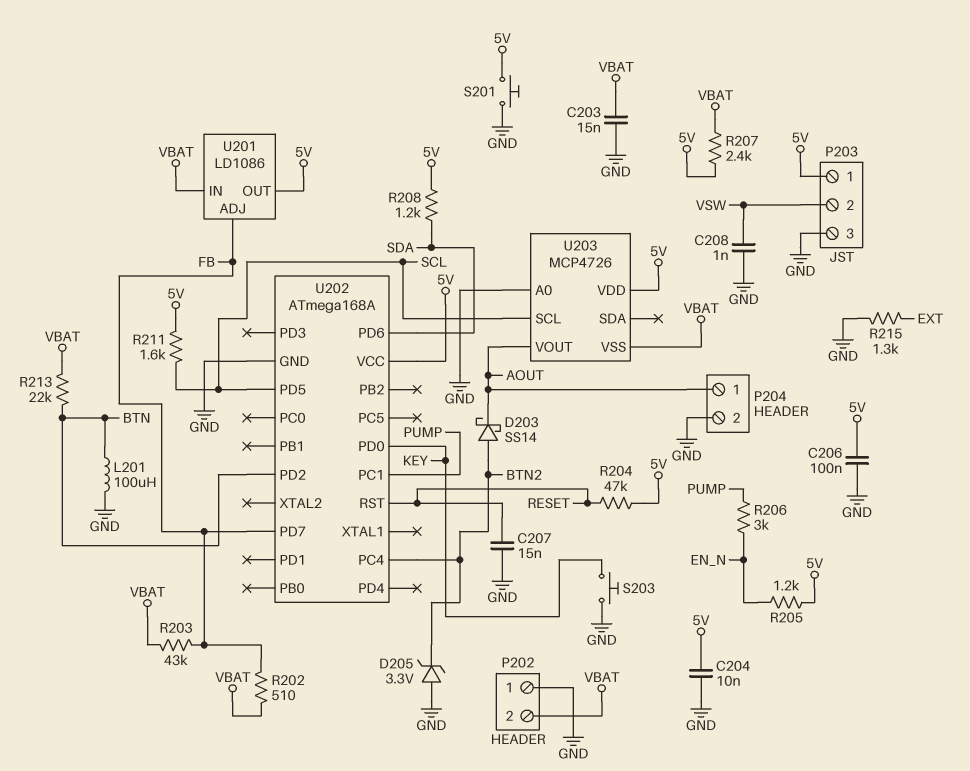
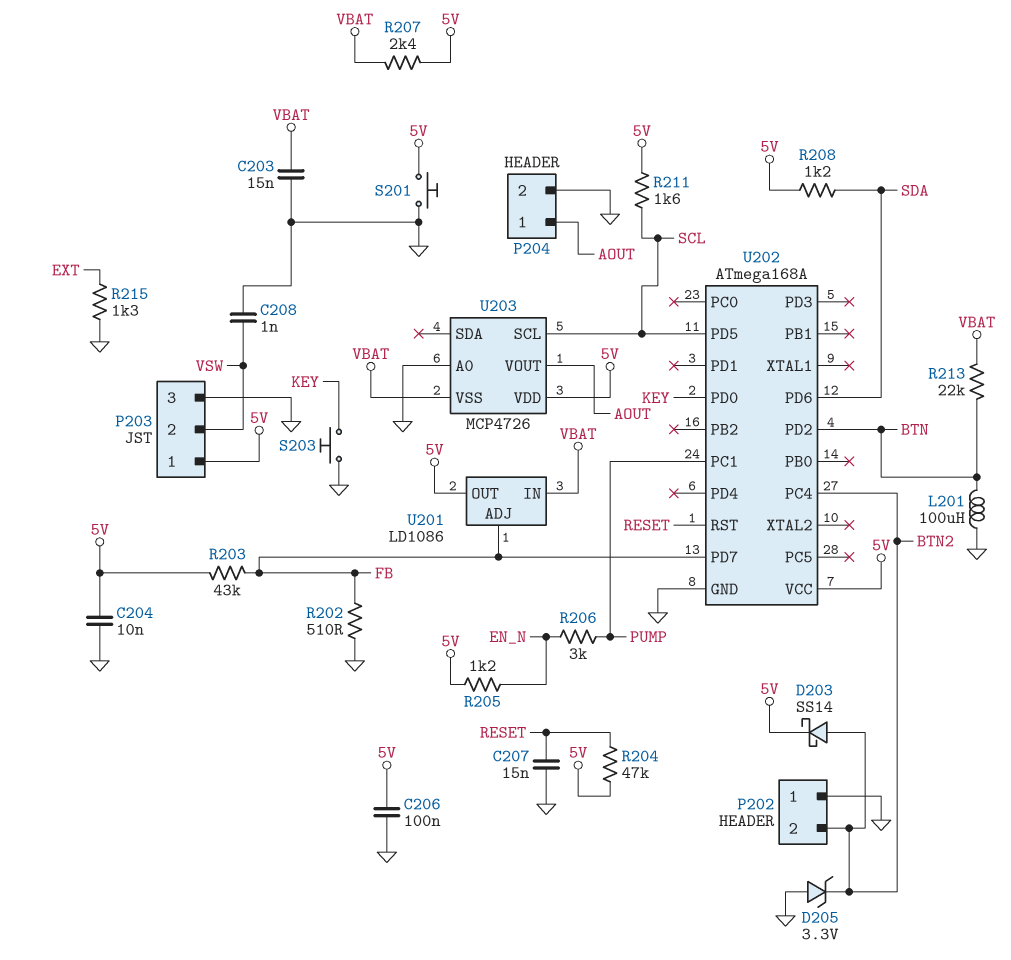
D203: schottky SS14 (A BTN2, K AOUT) -> schottky SS14 (A BTN2, K 5V)
P202 pin 2: VBAT -> BTN2
R202: 510 (FB, VBAT) -> 510 (FB, GND)
R203: 43k (FB, VBAT) -> 43k (5V, FB)

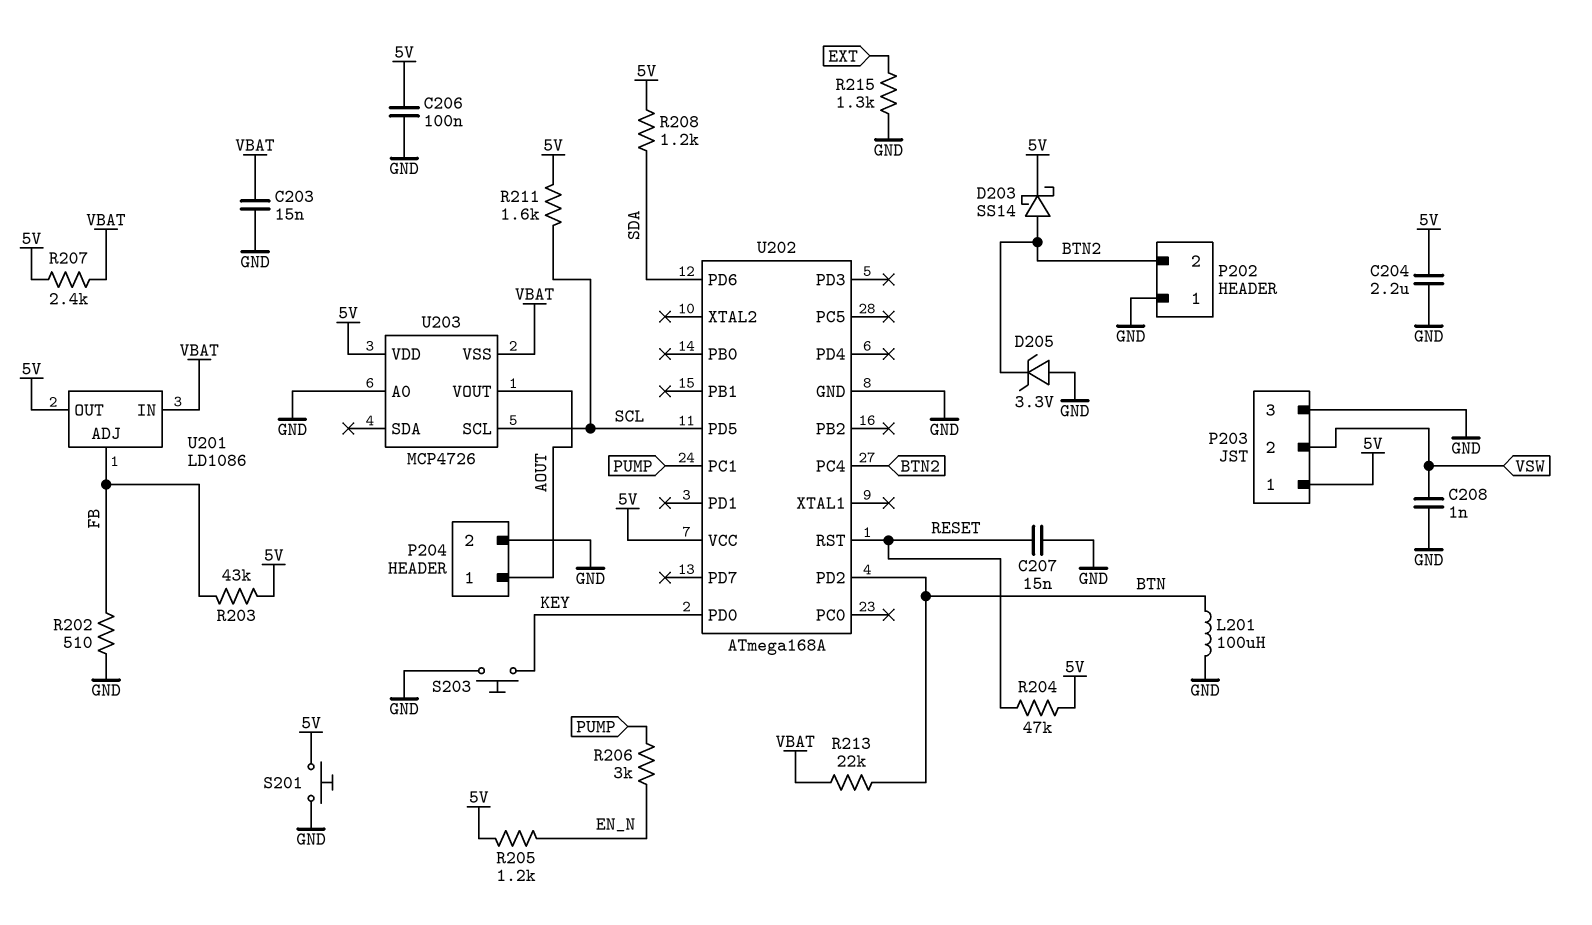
C204: 10nF (5V, GND) -> 2.2uF (5V, GND)
U202 pin PD7: FB -> none

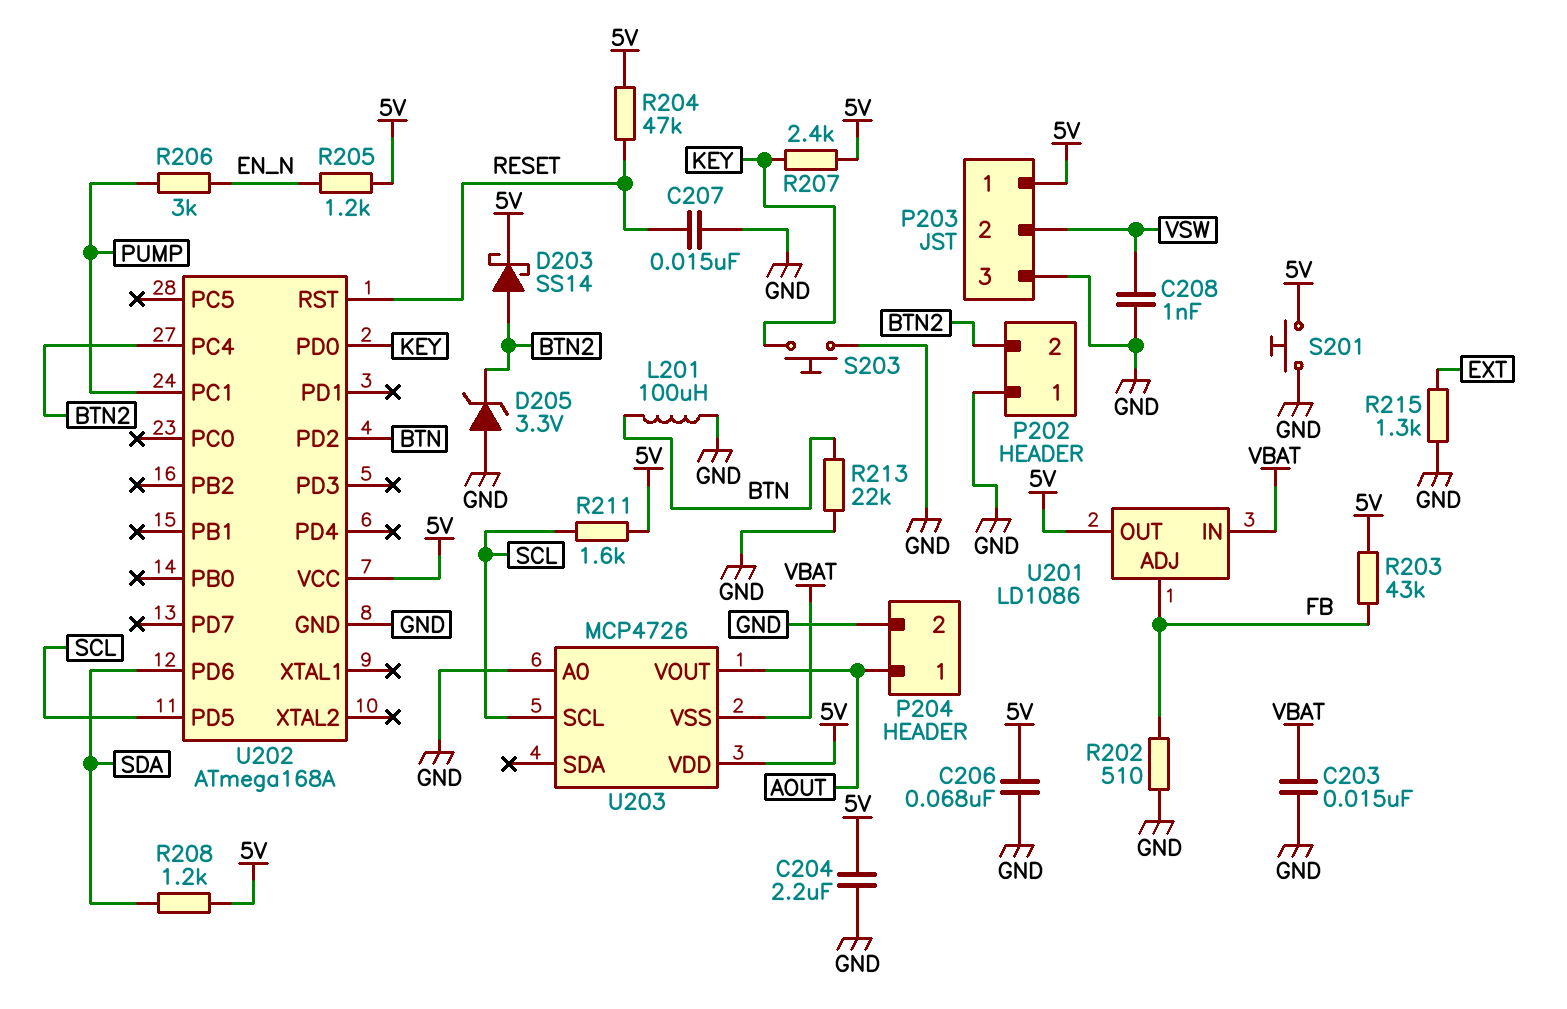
C206: 100nF (5V, GND) -> 68nF (5V, GND)
R207: 2.4k (5V, VBAT) -> 2.4k (5V, KEY)
R213: 22k (BTN, VBAT) -> 22k (BTN, GND)

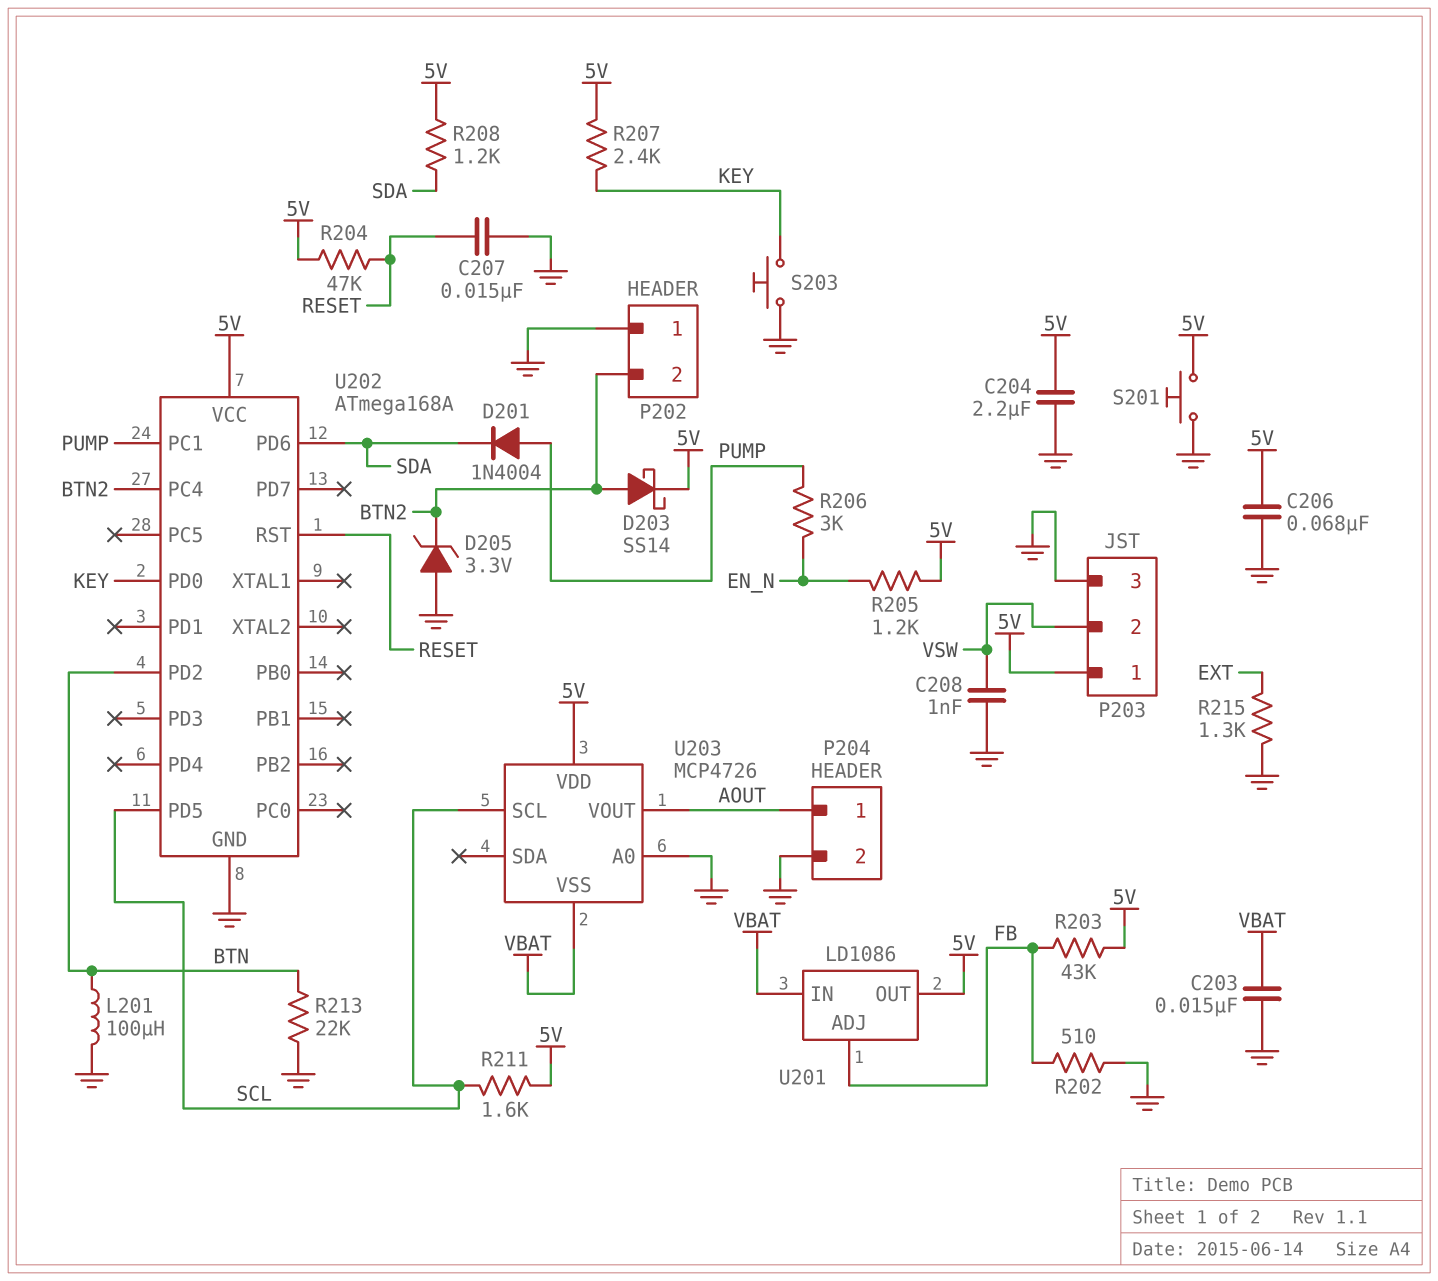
D201: none -> diode 1N4004 (A PUMP, K SDA)

